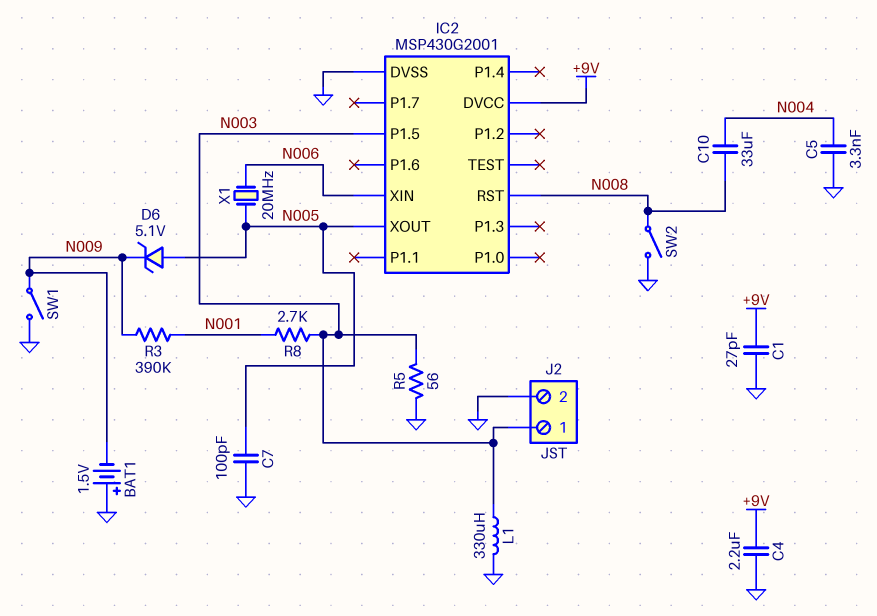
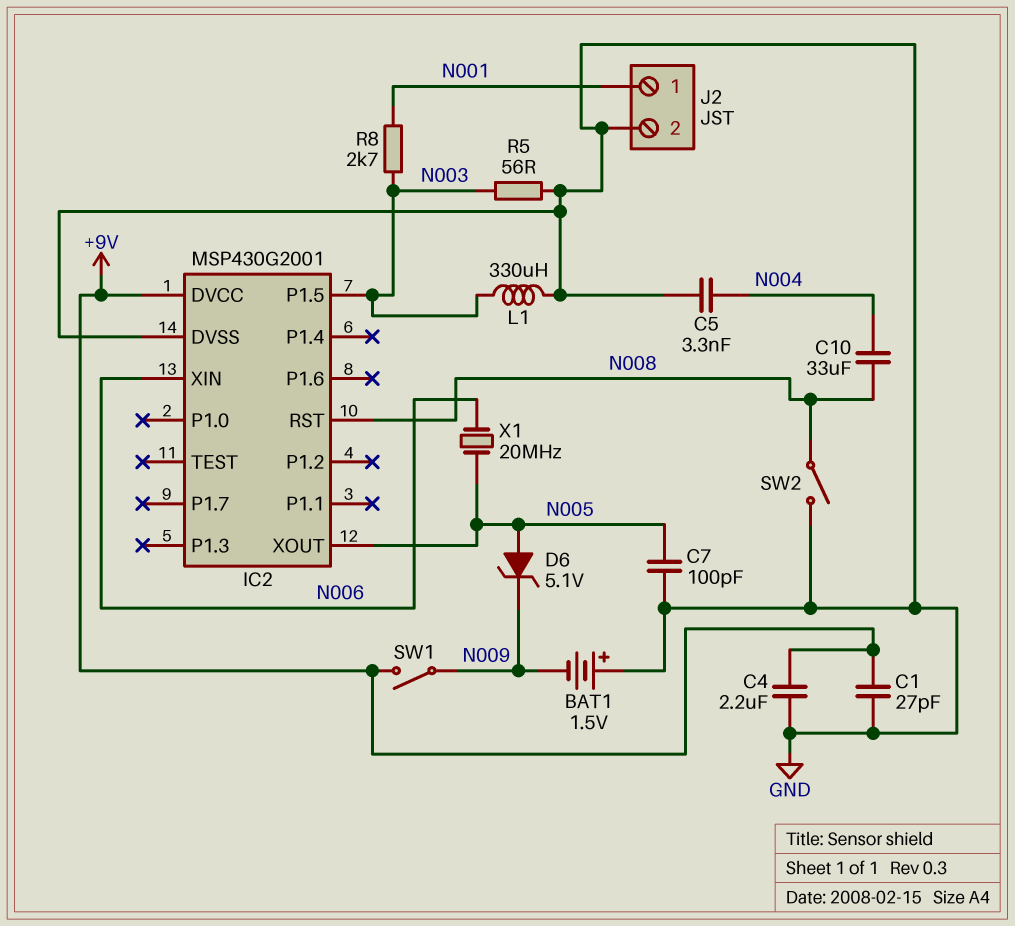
J2 pin 1: N003 -> N001
R3: 390k (N001, N009) -> none
SW1: switch (GND, N009) -> switch (+9V, N009)

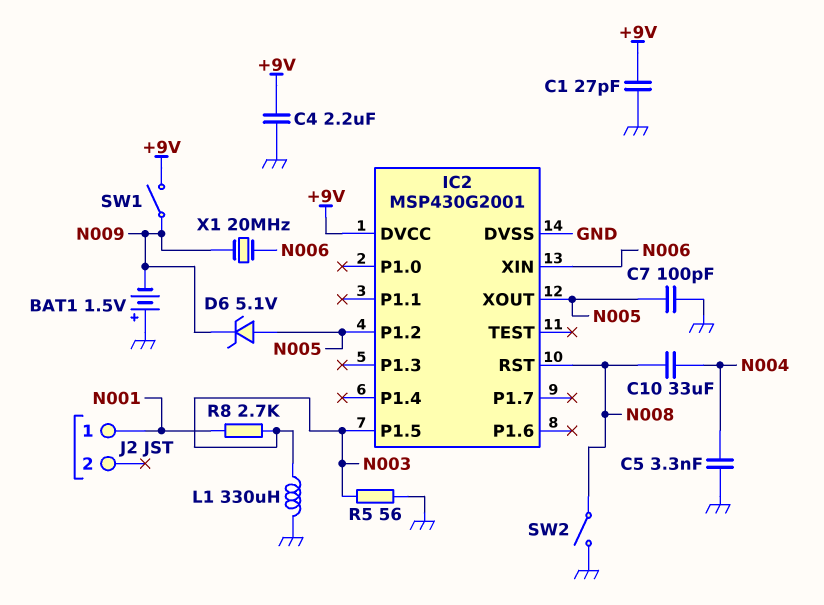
IC2 pin P1.2: none -> N005
J2 pin 2: GND -> none
X1: 20MHz (N005, N006) -> 20MHz (N006, N009)

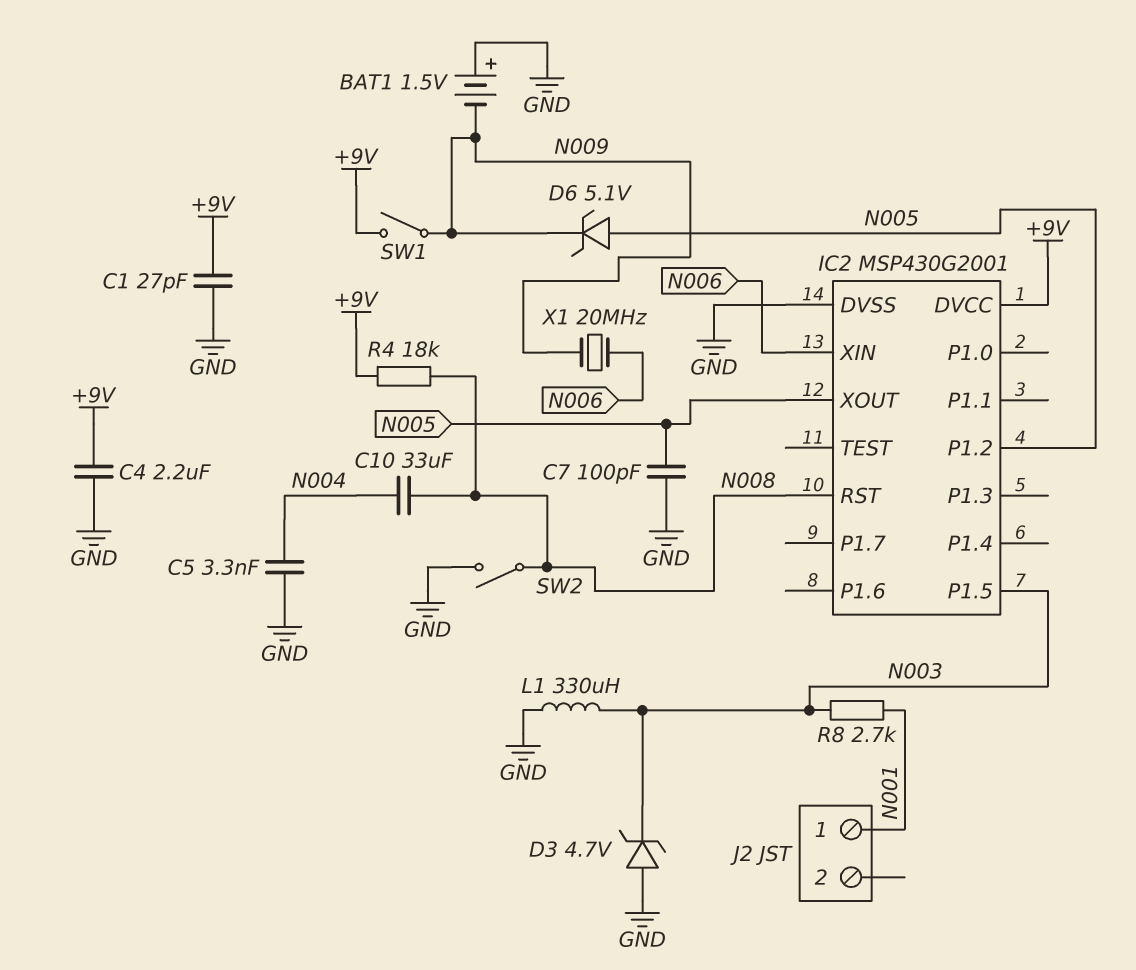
D3: none -> zener 4.7V (A GND, K N003)
R4: none -> 18k (+9V, N008)
R5: 56 (GND, N003) -> none

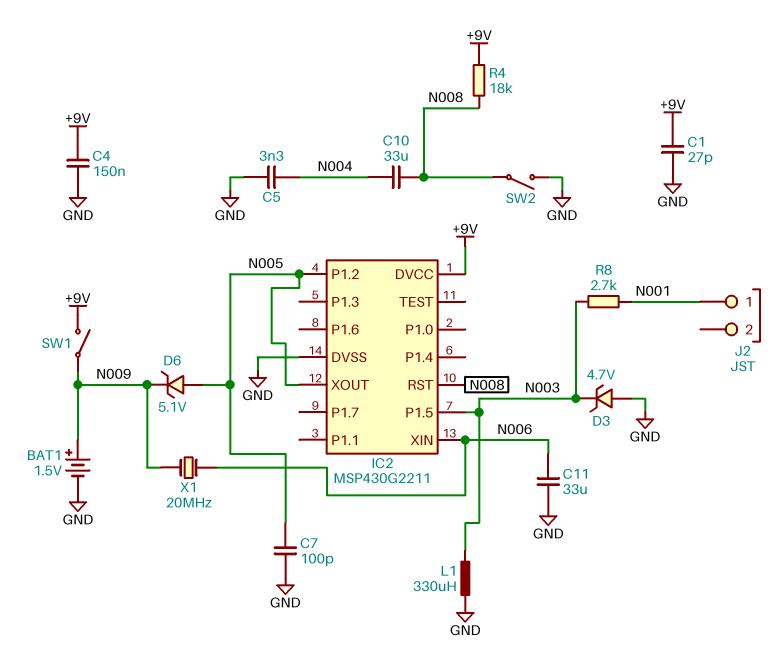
BAT1: 1.5V (plus GND, minus N009) -> 1.5V (plus N009, minus GND)
C4: 2.2uF (+9V, GND) -> 150nF (+9V, GND)
C11: none -> 33uF (GND, N006)
IC2: MSP430G2001 -> MSP430G2211

